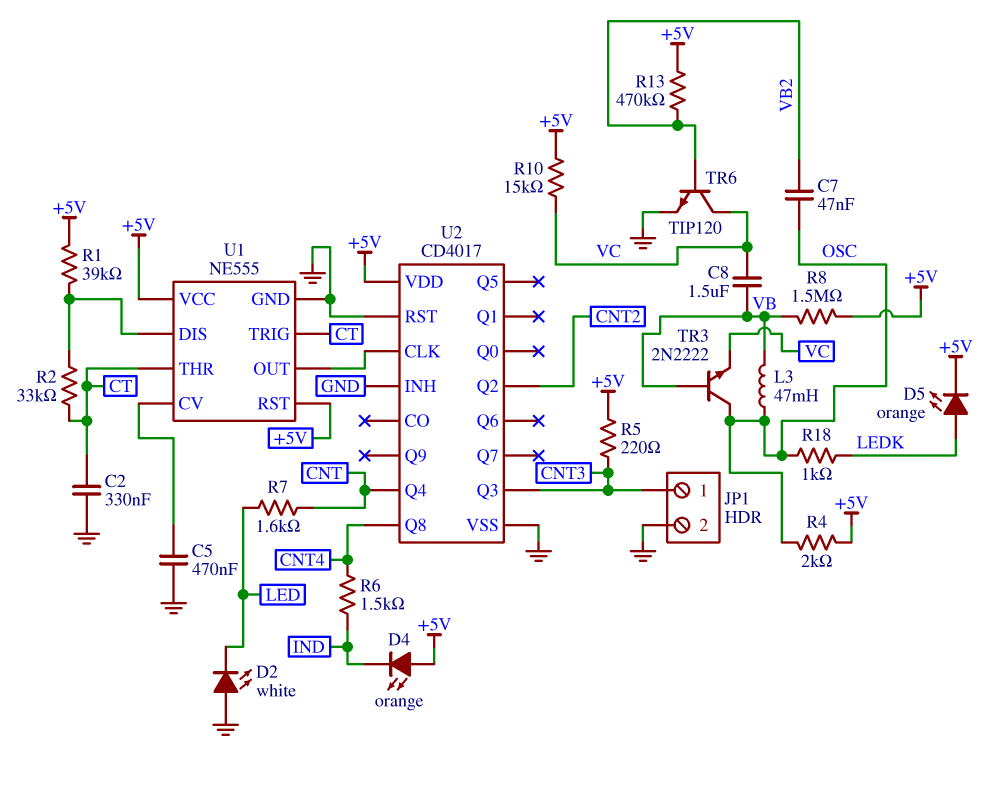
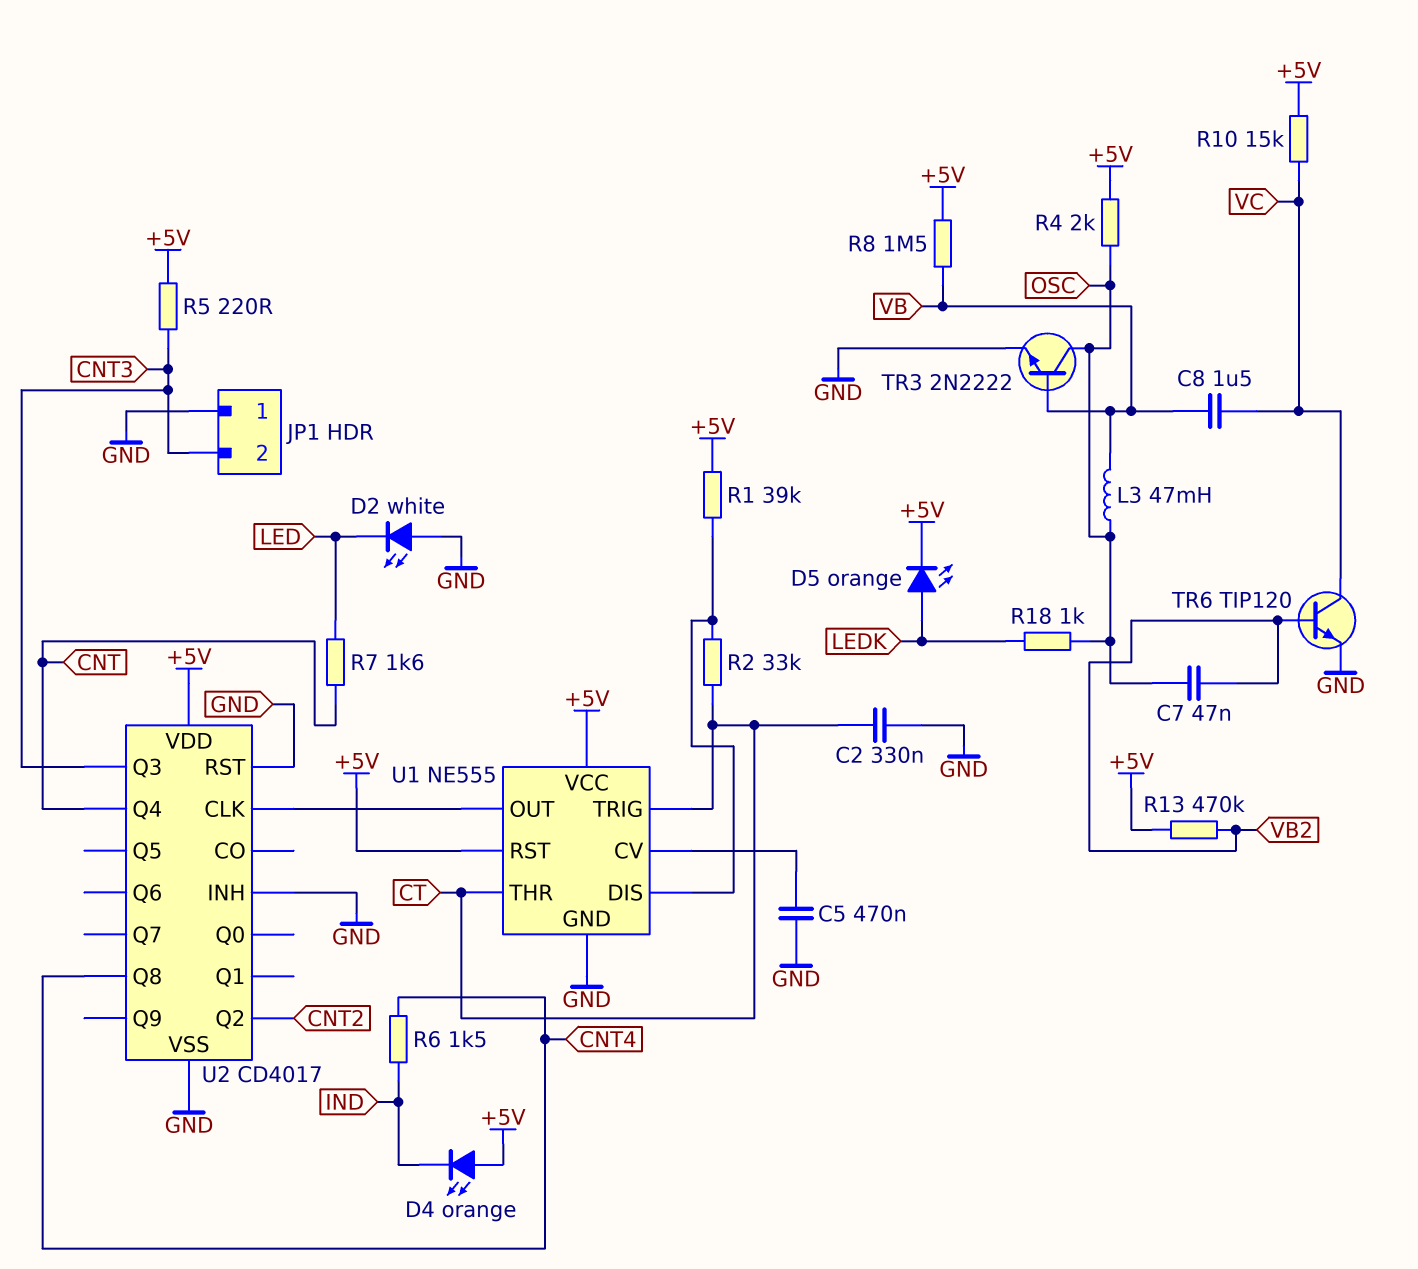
JP1 pin 1: CNT3 -> GND
JP1 pin 2: GND -> CNT3
TR3: NPN 2N2222 (B VB, C OSC, E VC) -> NPN 2N2222 (B VB, C OSC, E GND)

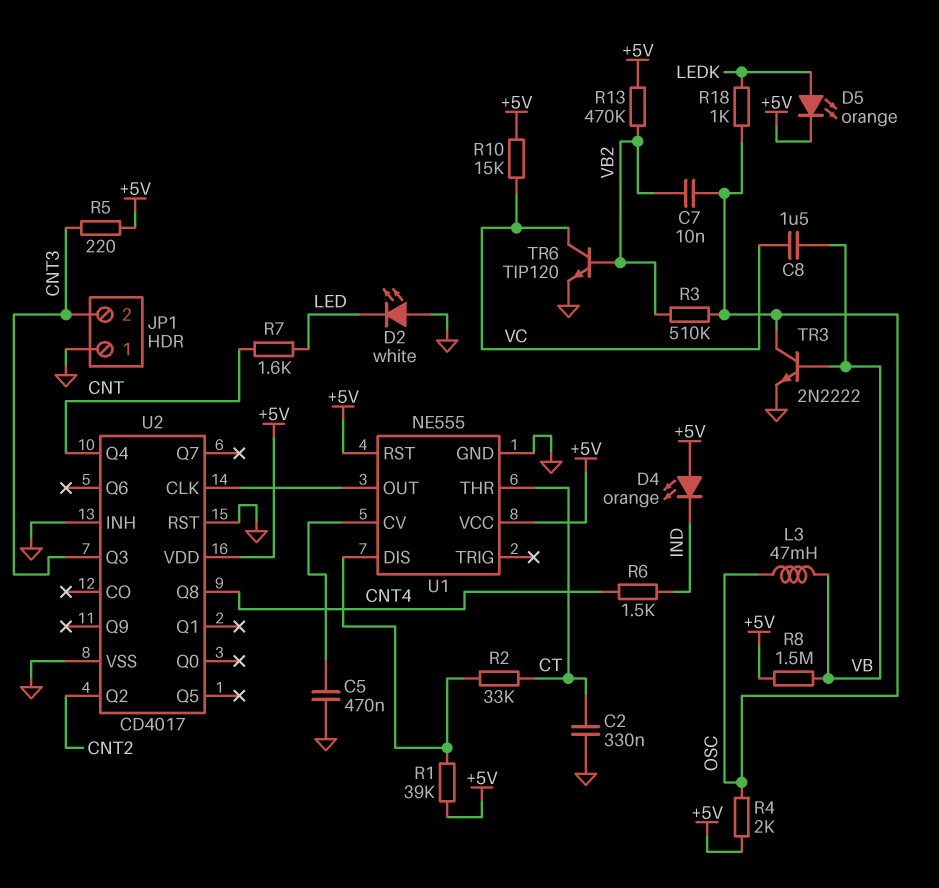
C7: 47nF (OSC, VB2) -> 10nF (OSC, VB2)
R3: none -> 510k (OSC, VB2)
U1 pin TRIG: CT -> none

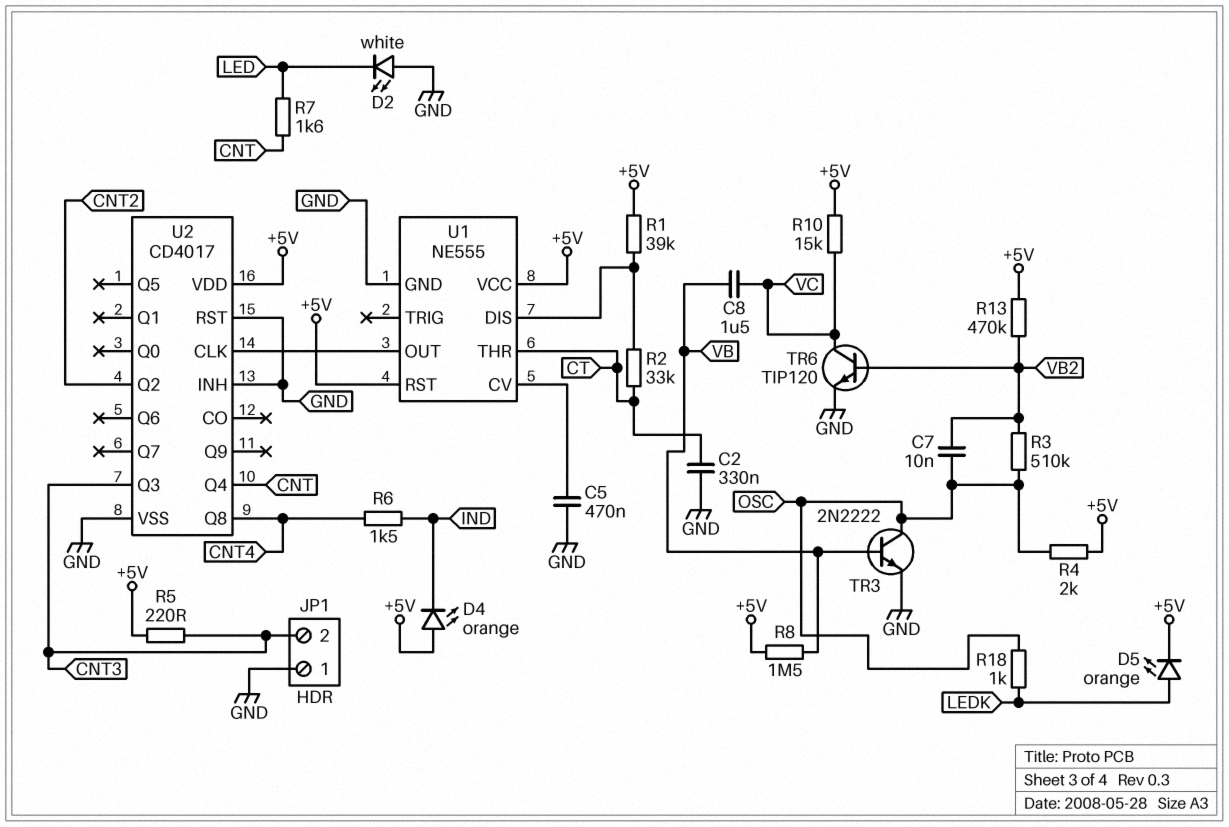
L3: 47mH (OSC, VB) -> none

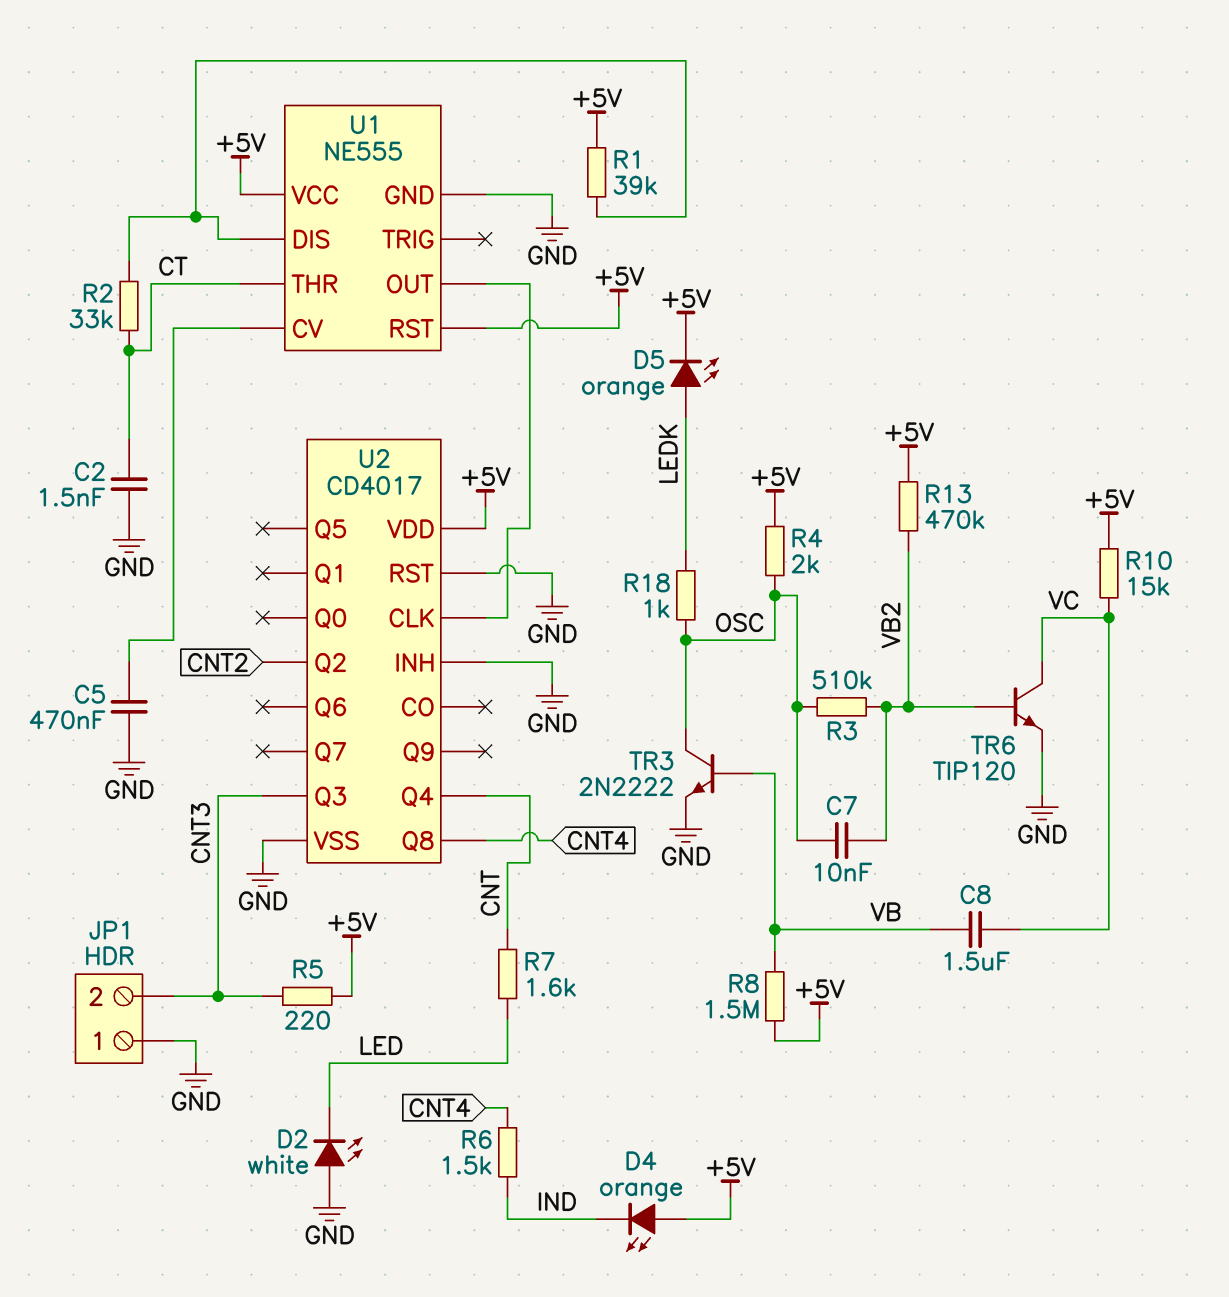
C2: 330nF (CT, GND) -> 1.5nF (CT, GND)

